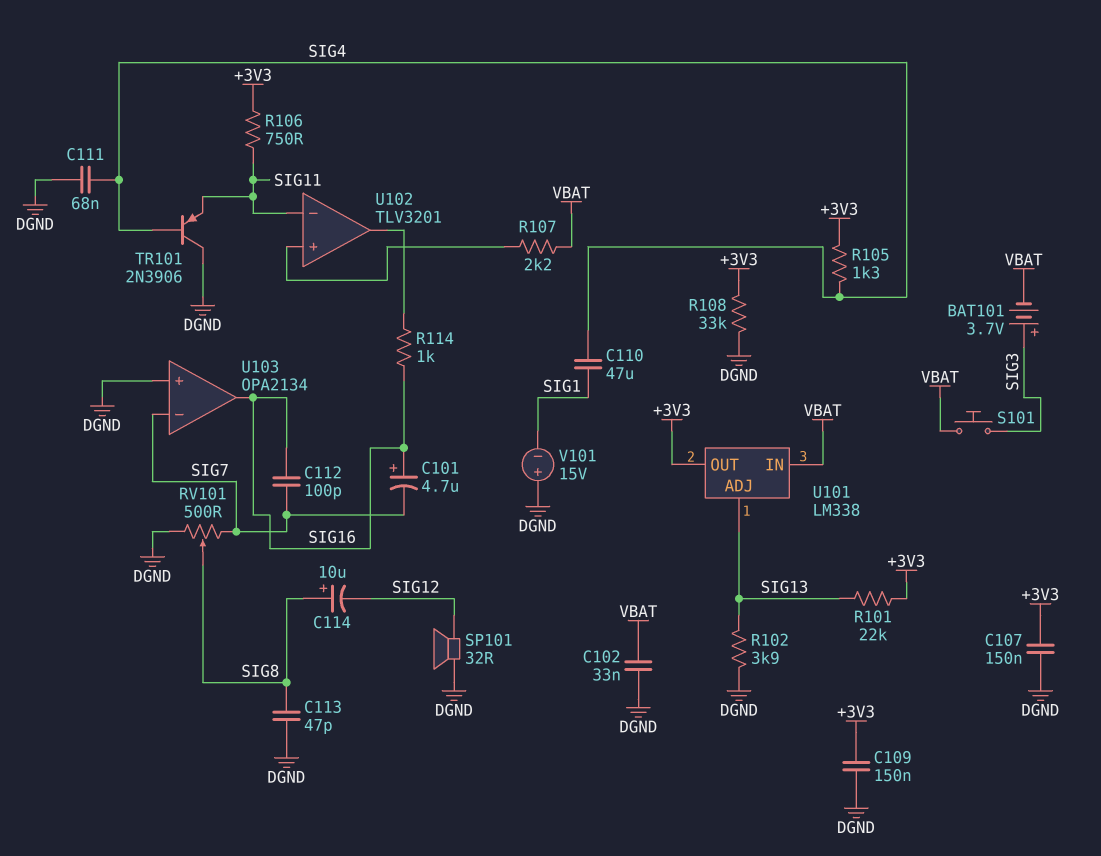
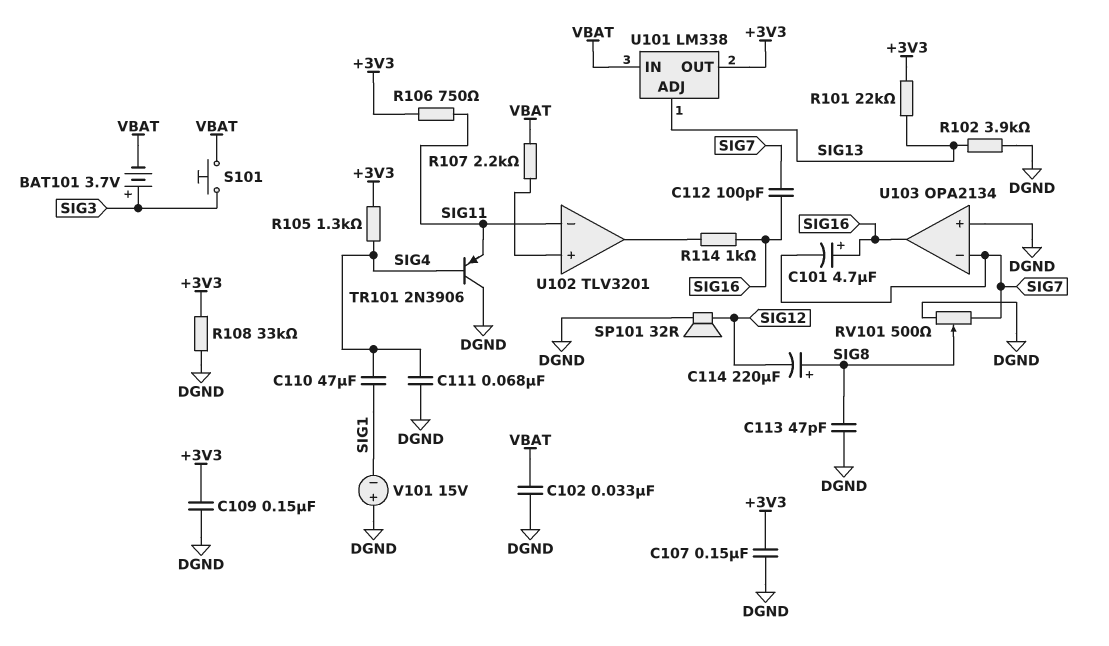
C114: 10uF (plus SIG8, minus SIG12) -> 220uF (plus SIG8, minus SIG12)

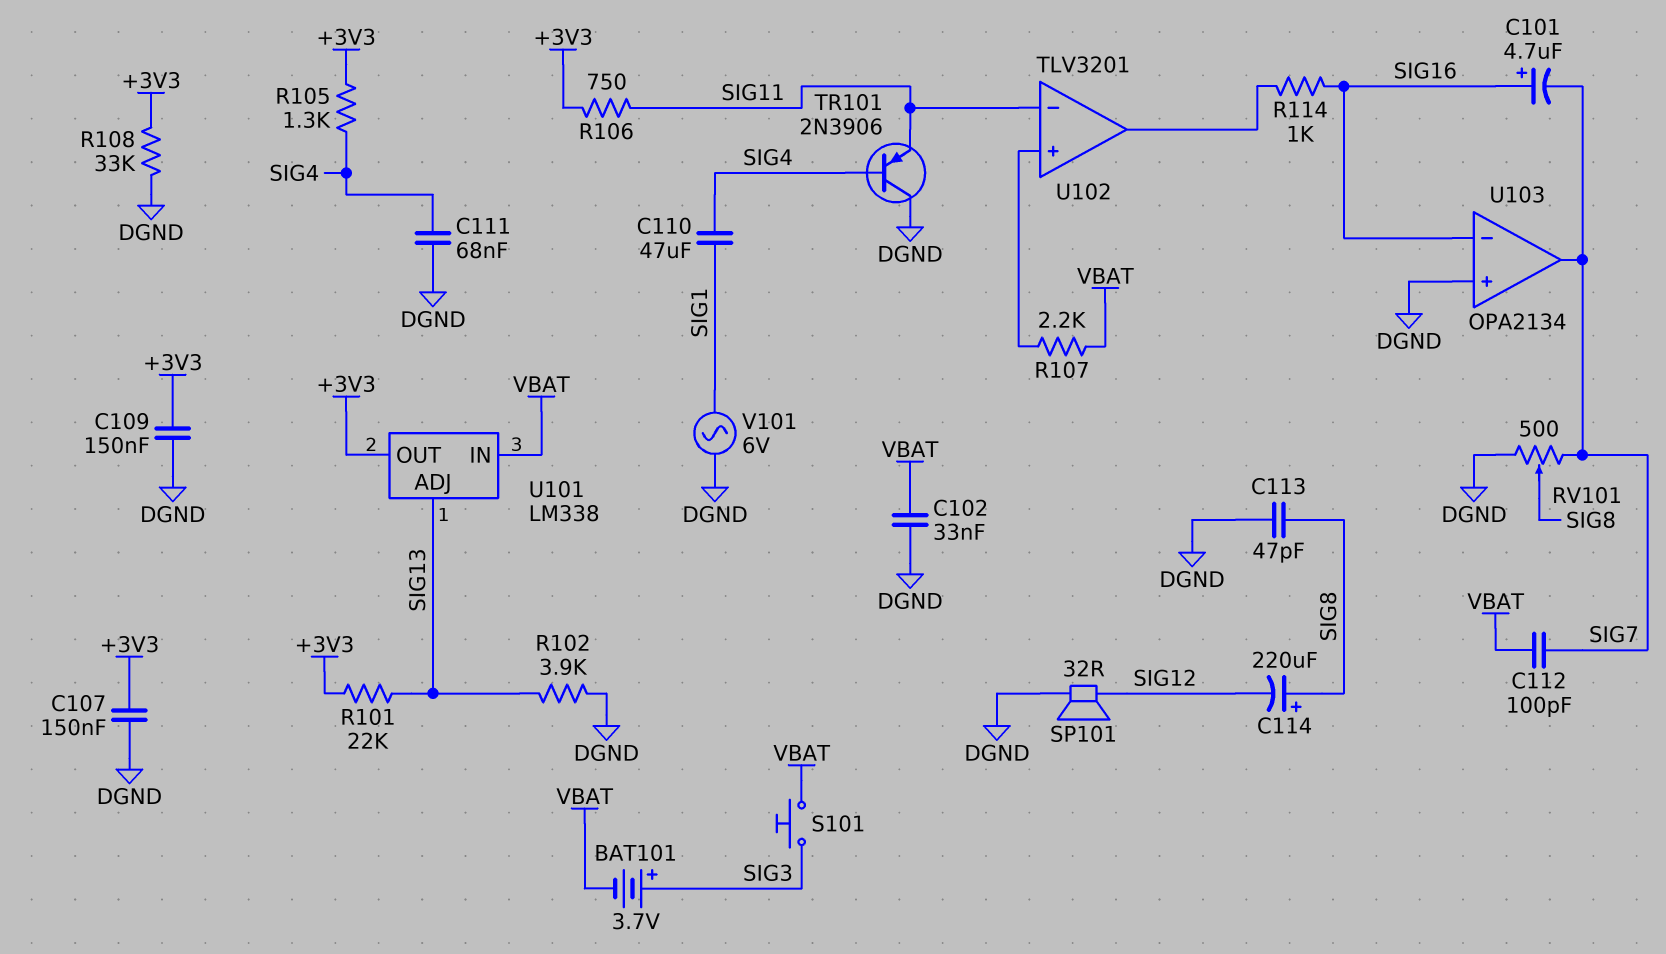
C112: 100pF (SIG7, SIG16) -> 100pF (SIG7, VBAT)
U103 pin in-: SIG7 -> SIG16
U103 pin out: SIG16 -> SIG7
V101: 15V (plus DGND, minus SIG1) -> AC 6V (DGND, SIG1)

